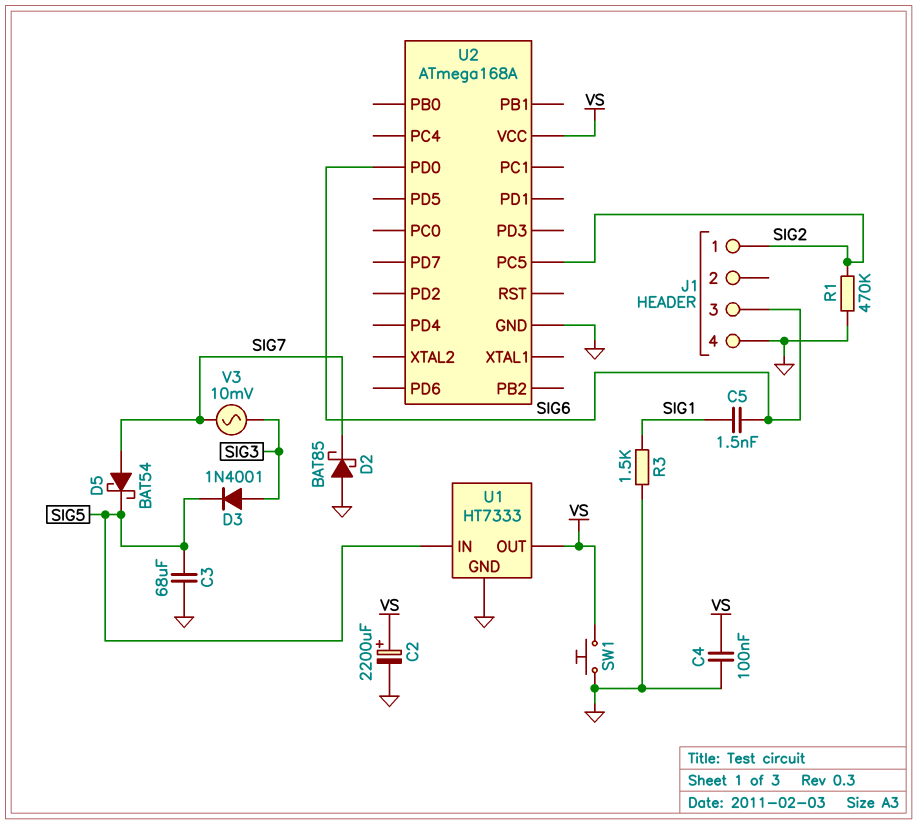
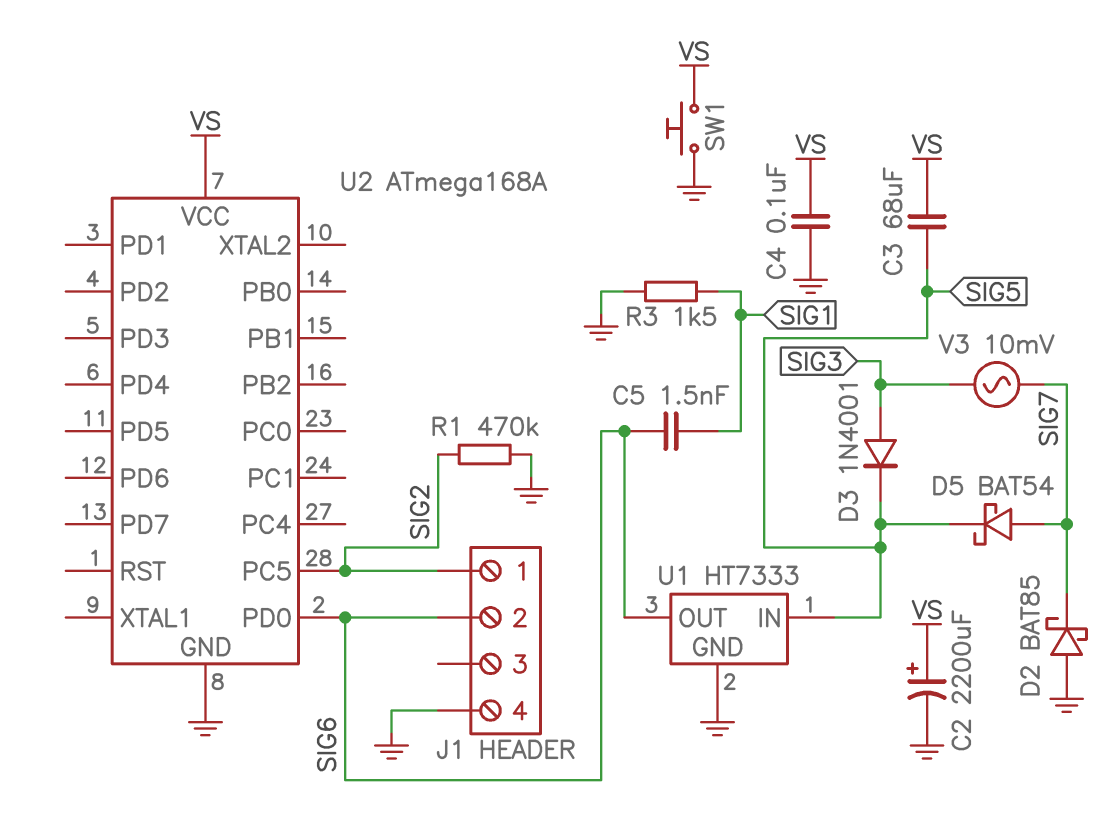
C3: 68uF (GND, SIG5) -> 68uF (SIG5, VS)
J1 pin 2: none -> SIG6
J1 pin 3: SIG6 -> none
U1 pin OUT: VS -> SIG6

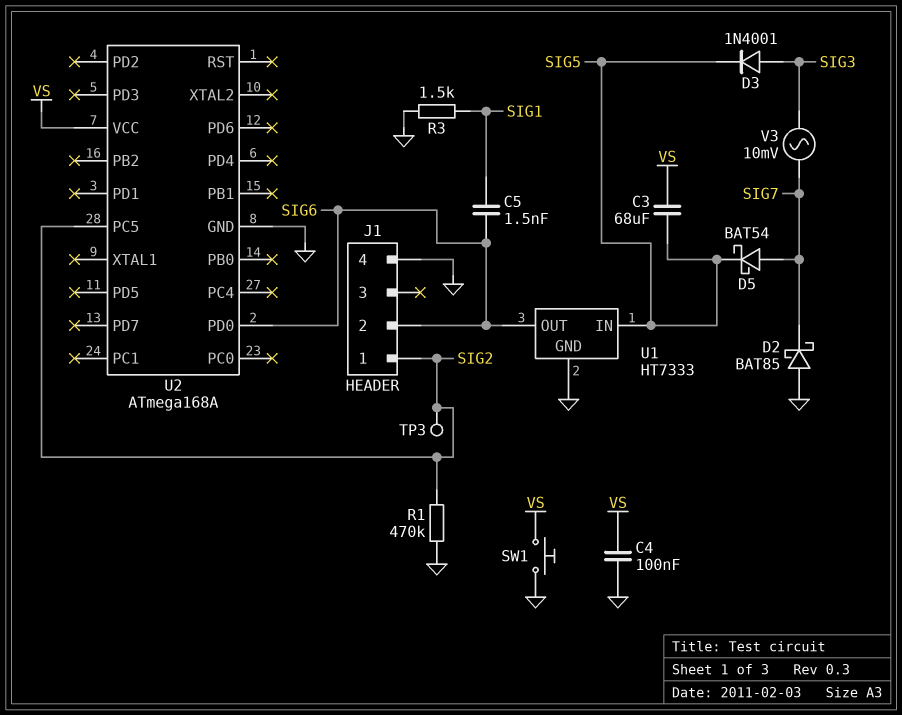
C2: 2200uF (plus VS, minus GND) -> none
TP3: none -> test point (SIG2)

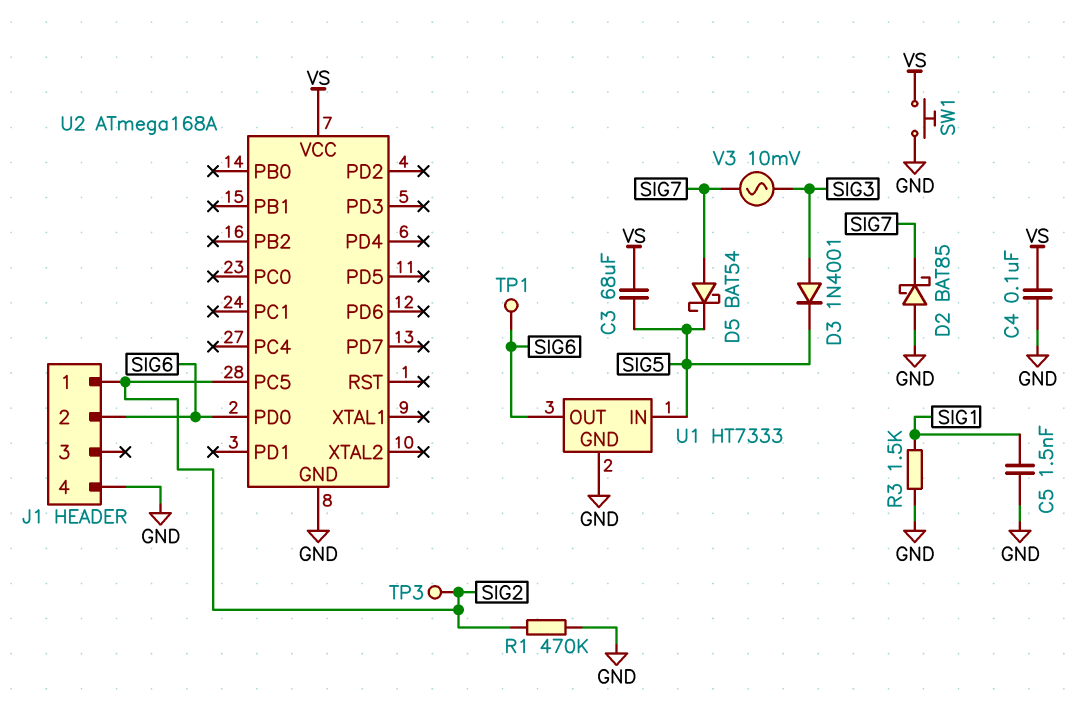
C5: 1.5nF (SIG1, SIG6) -> 1.5nF (GND, SIG1)
TP1: none -> test point (SIG6)

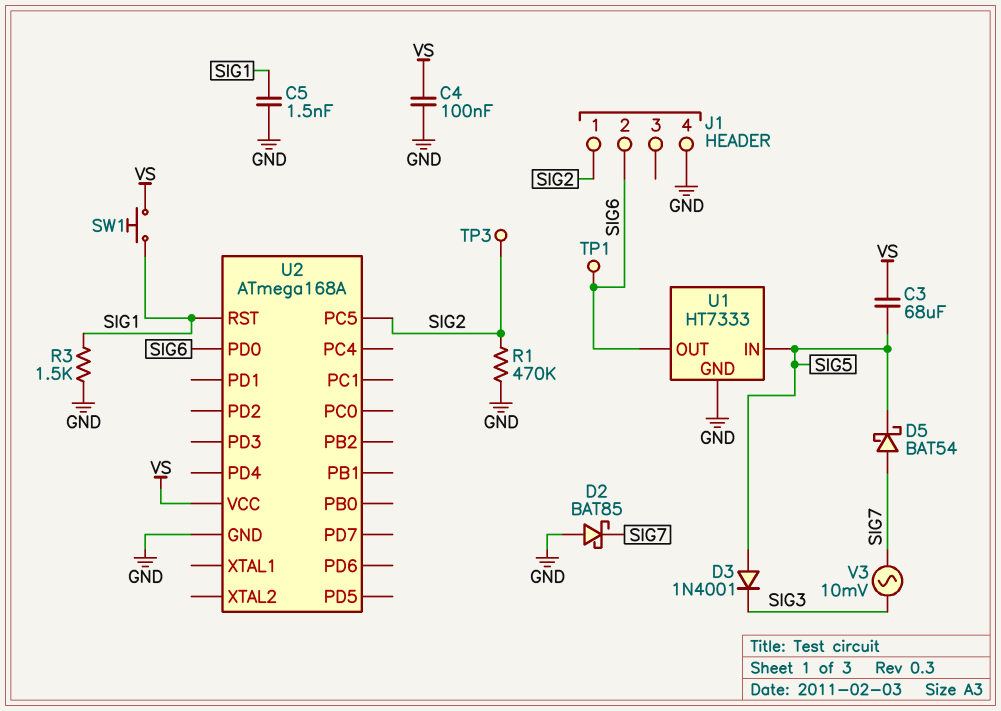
D3: diode 1N4001 (A SIG3, K SIG5) -> diode 1N4001 (A SIG5, K SIG3)
SW1: button (GND, VS) -> button (SIG1, VS)
U2 pin RST: none -> SIG1

